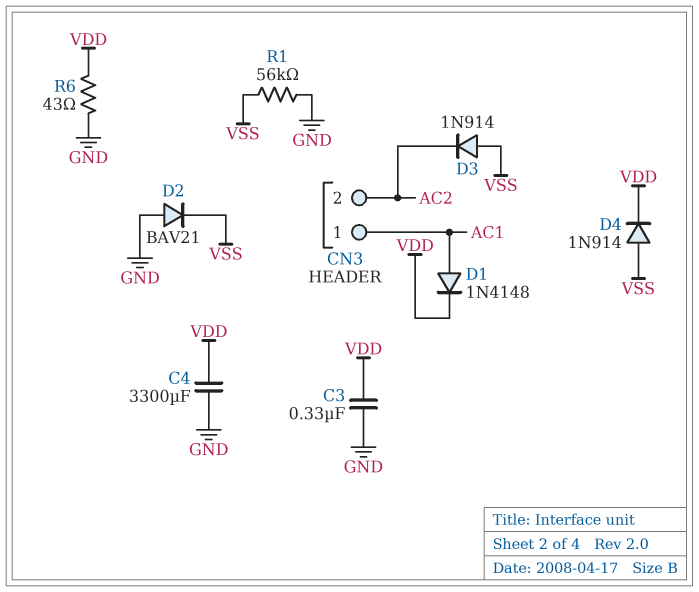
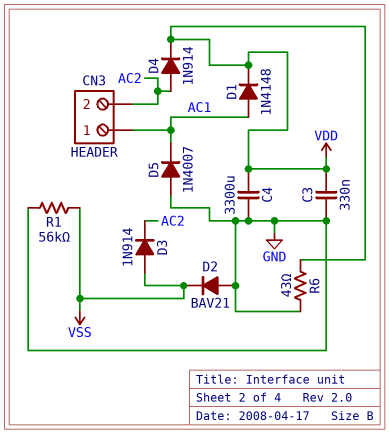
D4: diode 1N914 (A VSS, K VDD) -> diode 1N914 (A AC2, K VDD)
D5: none -> diode 1N4007 (A GND, K AC1)

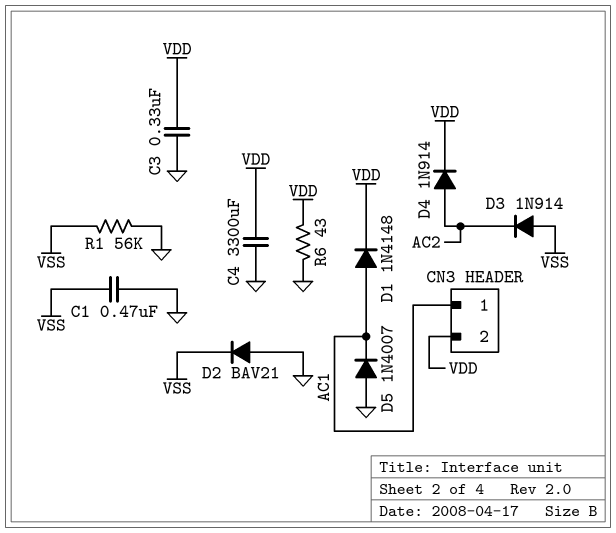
C1: none -> 470nF (GND, VSS)
CN3 pin 2: AC2 -> VDD

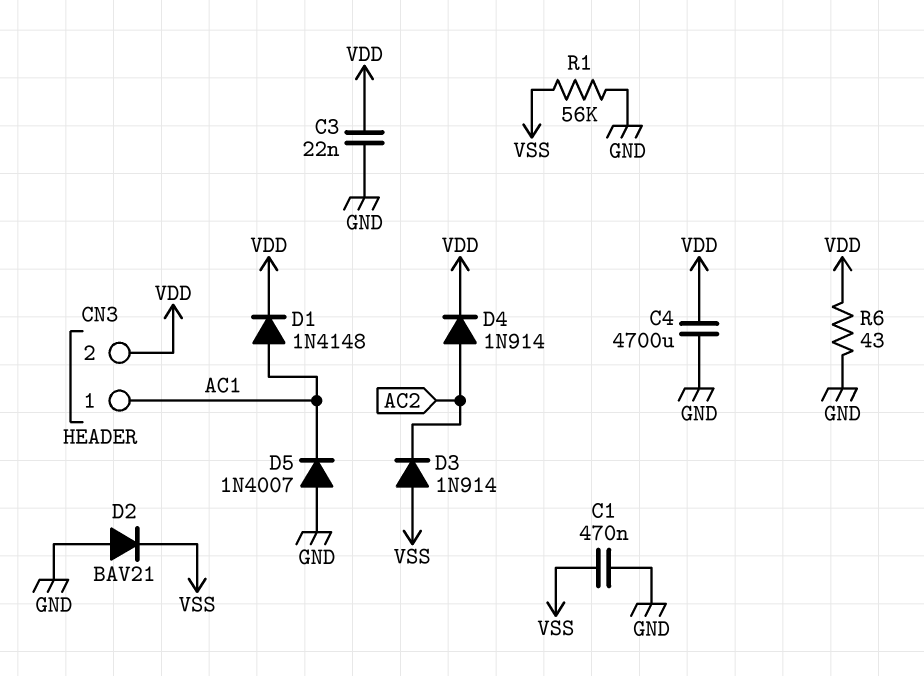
C3: 330nF (GND, VDD) -> 22nF (GND, VDD)
C4: 3300uF (GND, VDD) -> 4700uF (GND, VDD)

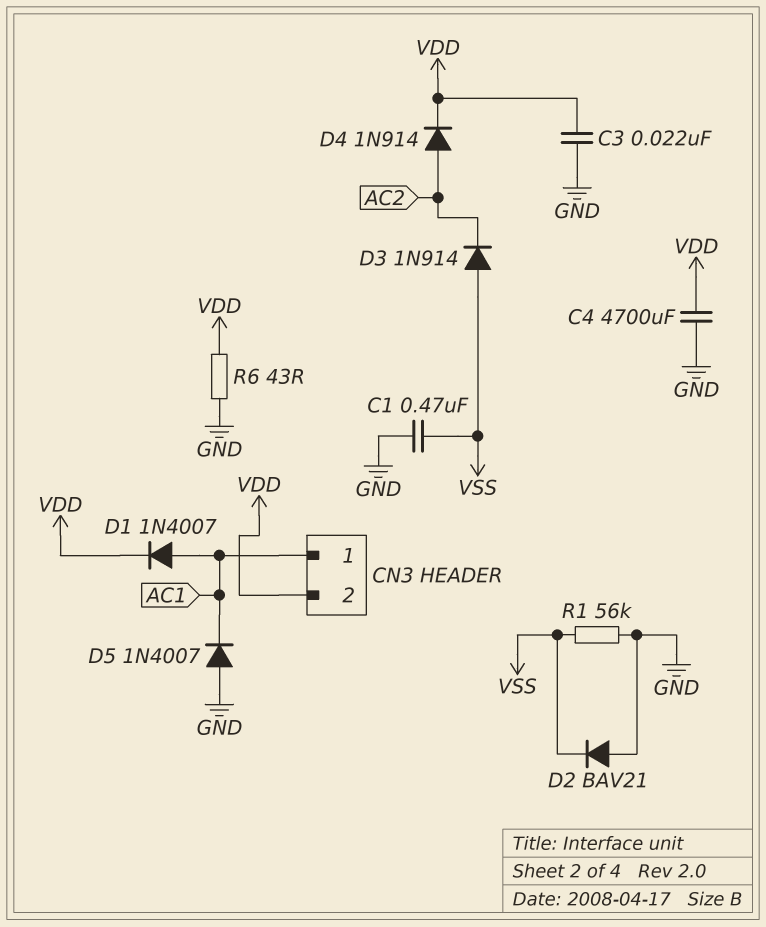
D1: diode 1N4148 (A AC1, K VDD) -> diode 1N4007 (A AC1, K VDD)

